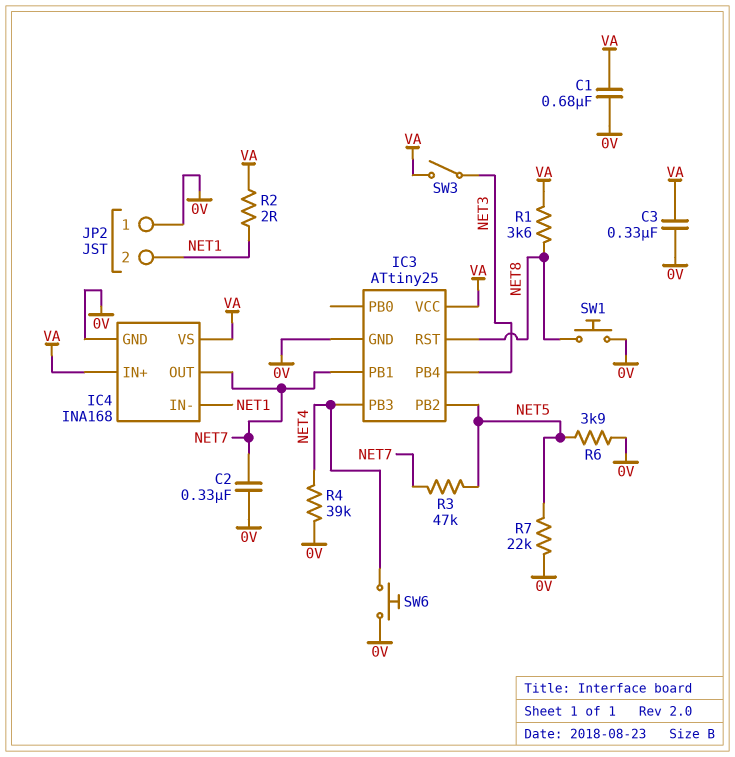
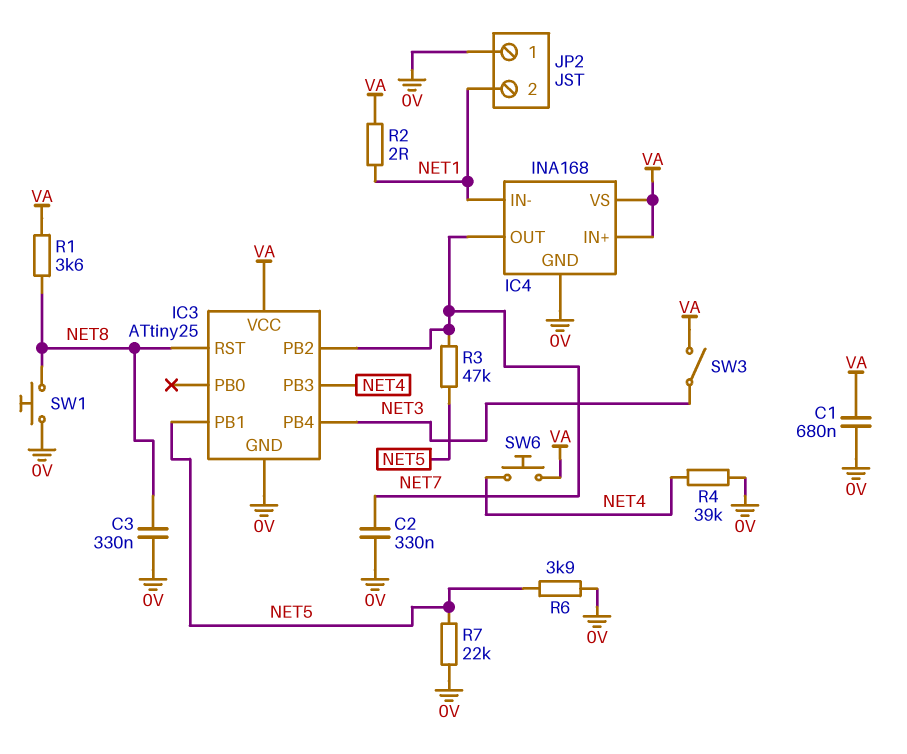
C3: 330nF (0V, VA) -> 330nF (0V, NET8)
IC3 pin PB1: NET7 -> NET5
IC3 pin PB2: NET5 -> NET7
SW6: button (0V, NET4) -> button (NET4, VA)

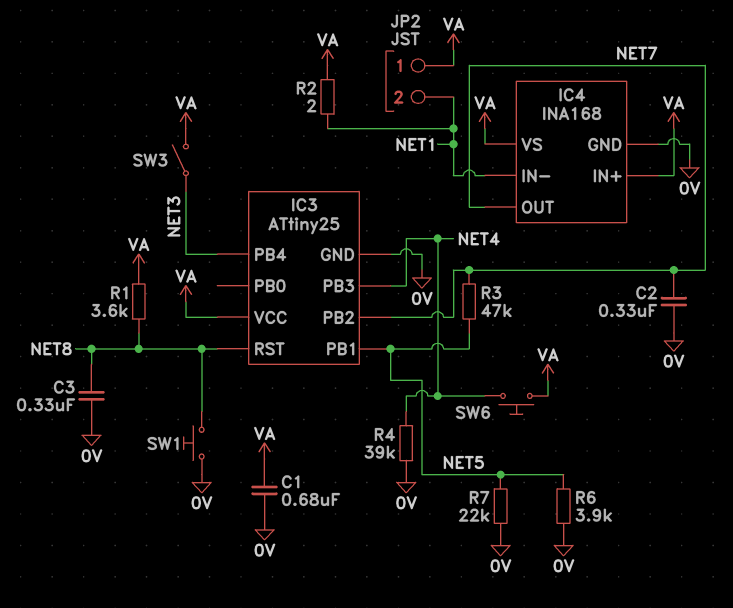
JP2 pin 1: 0V -> VA

